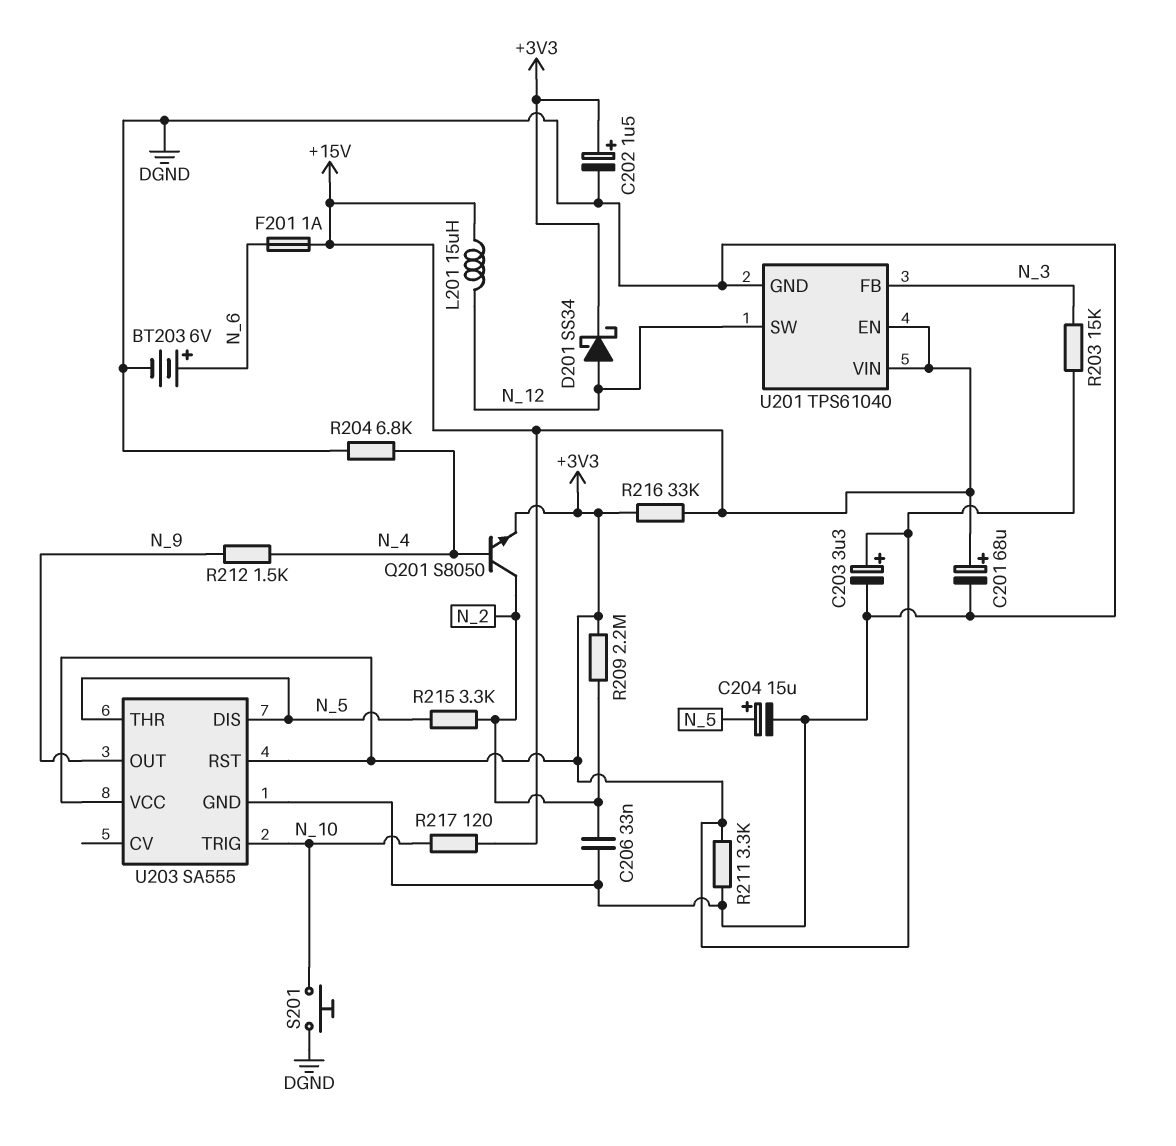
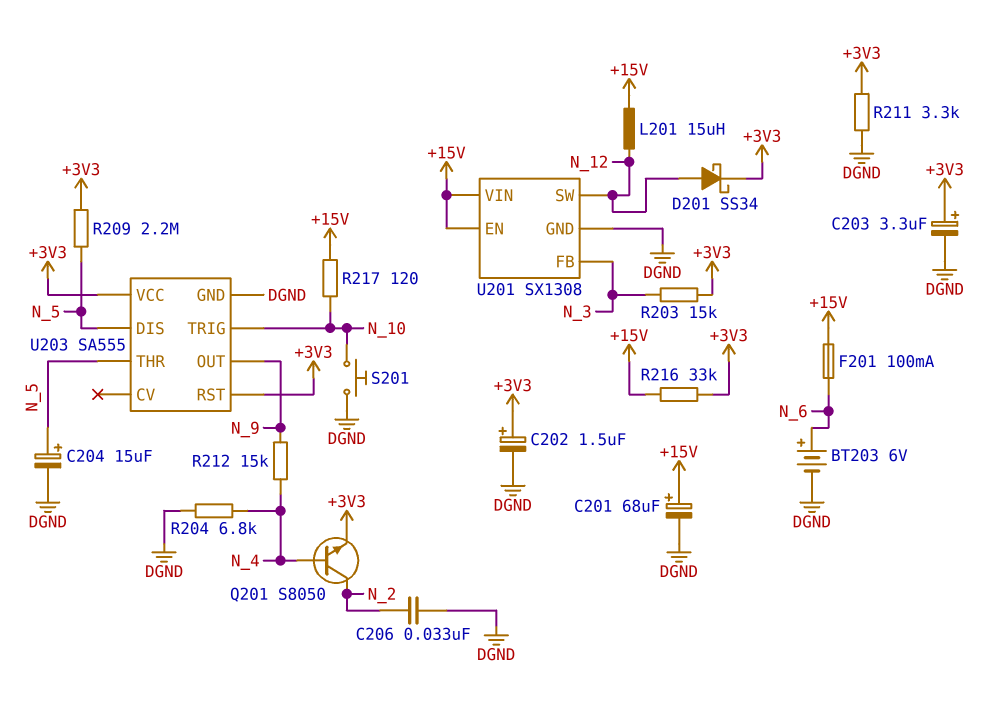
F201: 1A (+15V, N_6) -> 100mA (+15V, N_6)
R209: 2.2M (+3V3, N_2) -> 2.2M (+3V3, N_5)
R212: 1.5k (N_4, N_9) -> 15k (N_4, N_9)
R215: 3.3k (N_2, N_5) -> none
U201: TPS61040 -> SX1308

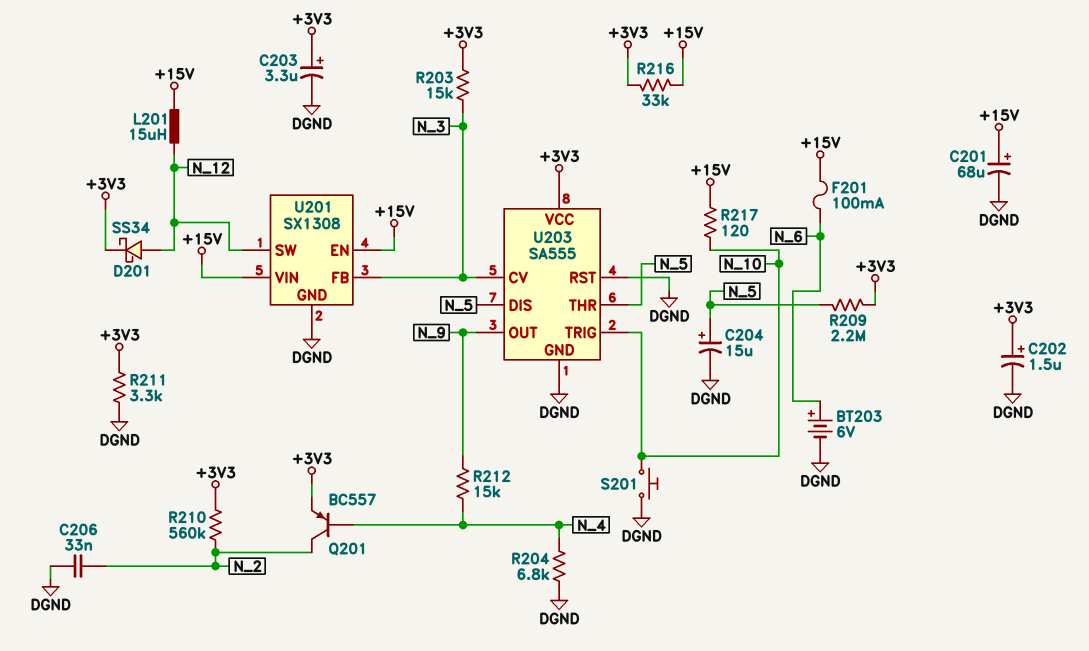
Q201: NPN S8050 (B N_4, C N_2, E +3V3) -> PNP BC557 (B N_4, C N_2, E +3V3)
R210: none -> 560k (+3V3, N_2)
U203 pin CV: none -> N_3
U203 pin RST: +3V3 -> DGND

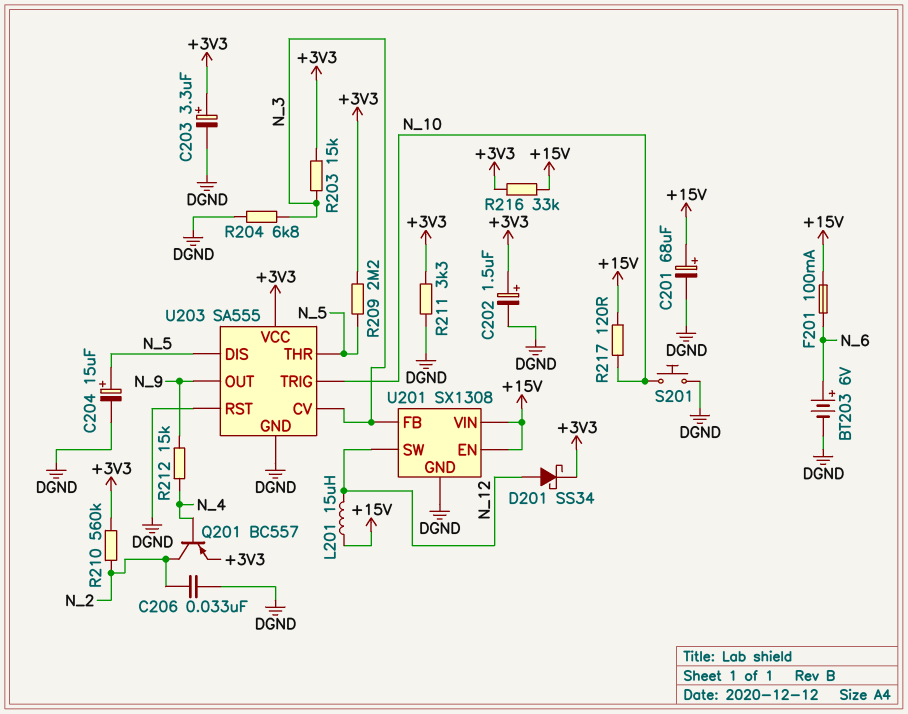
R204: 6.8k (DGND, N_4) -> 6.8k (DGND, N_3)

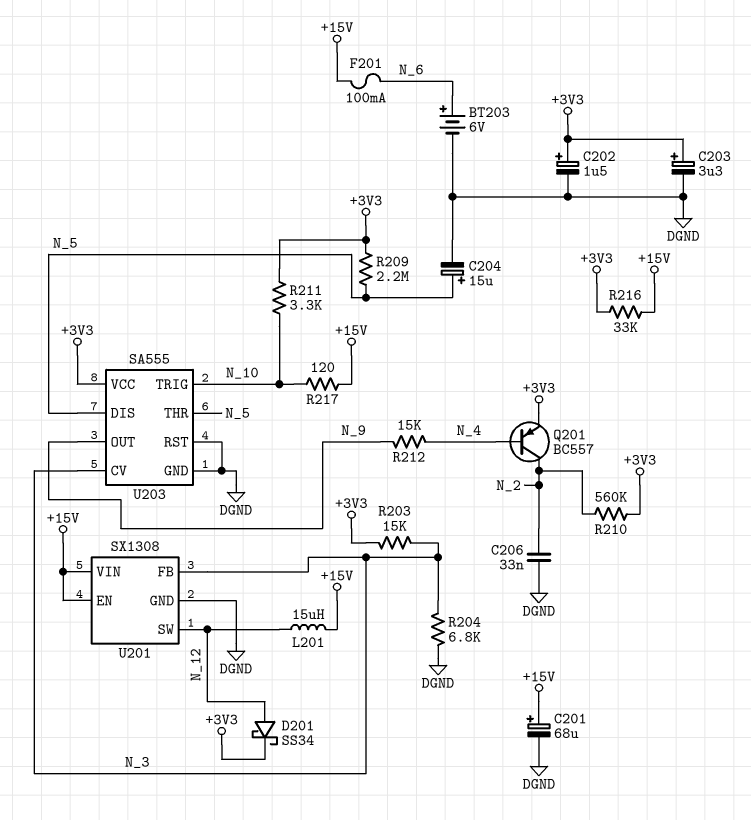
R211: 3.3k (+3V3, DGND) -> 3.3k (+3V3, N_10)
S201: button (DGND, N_10) -> none

